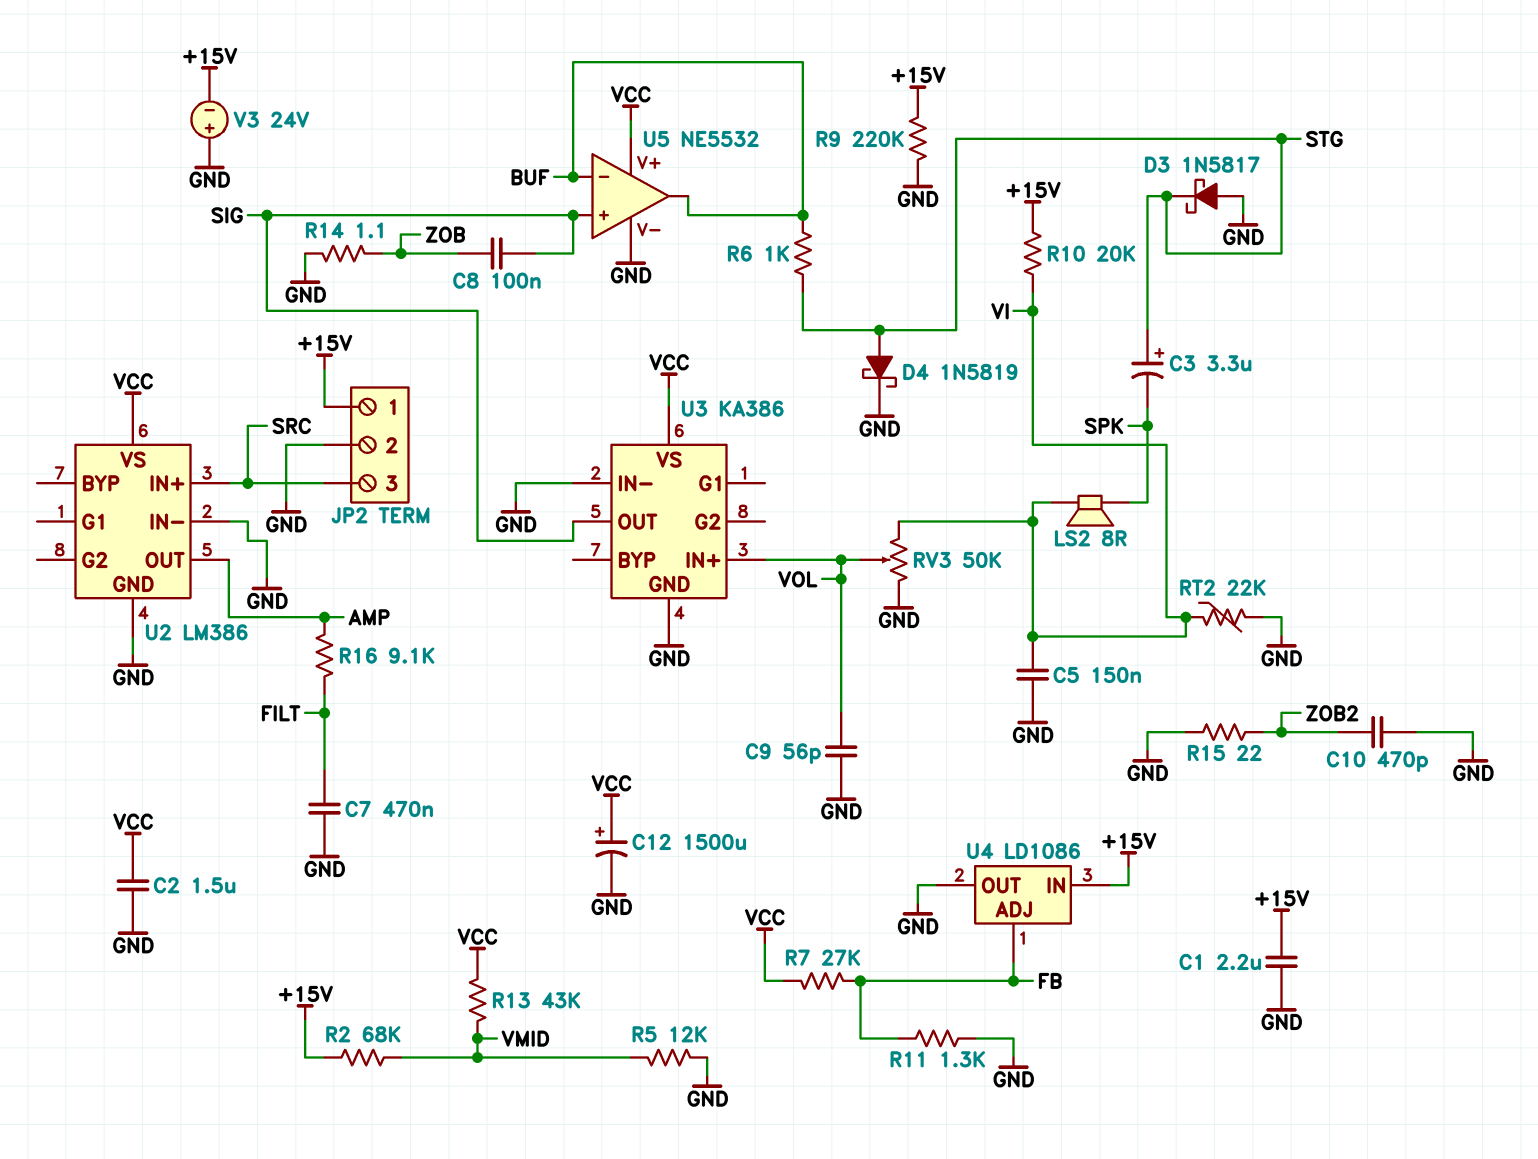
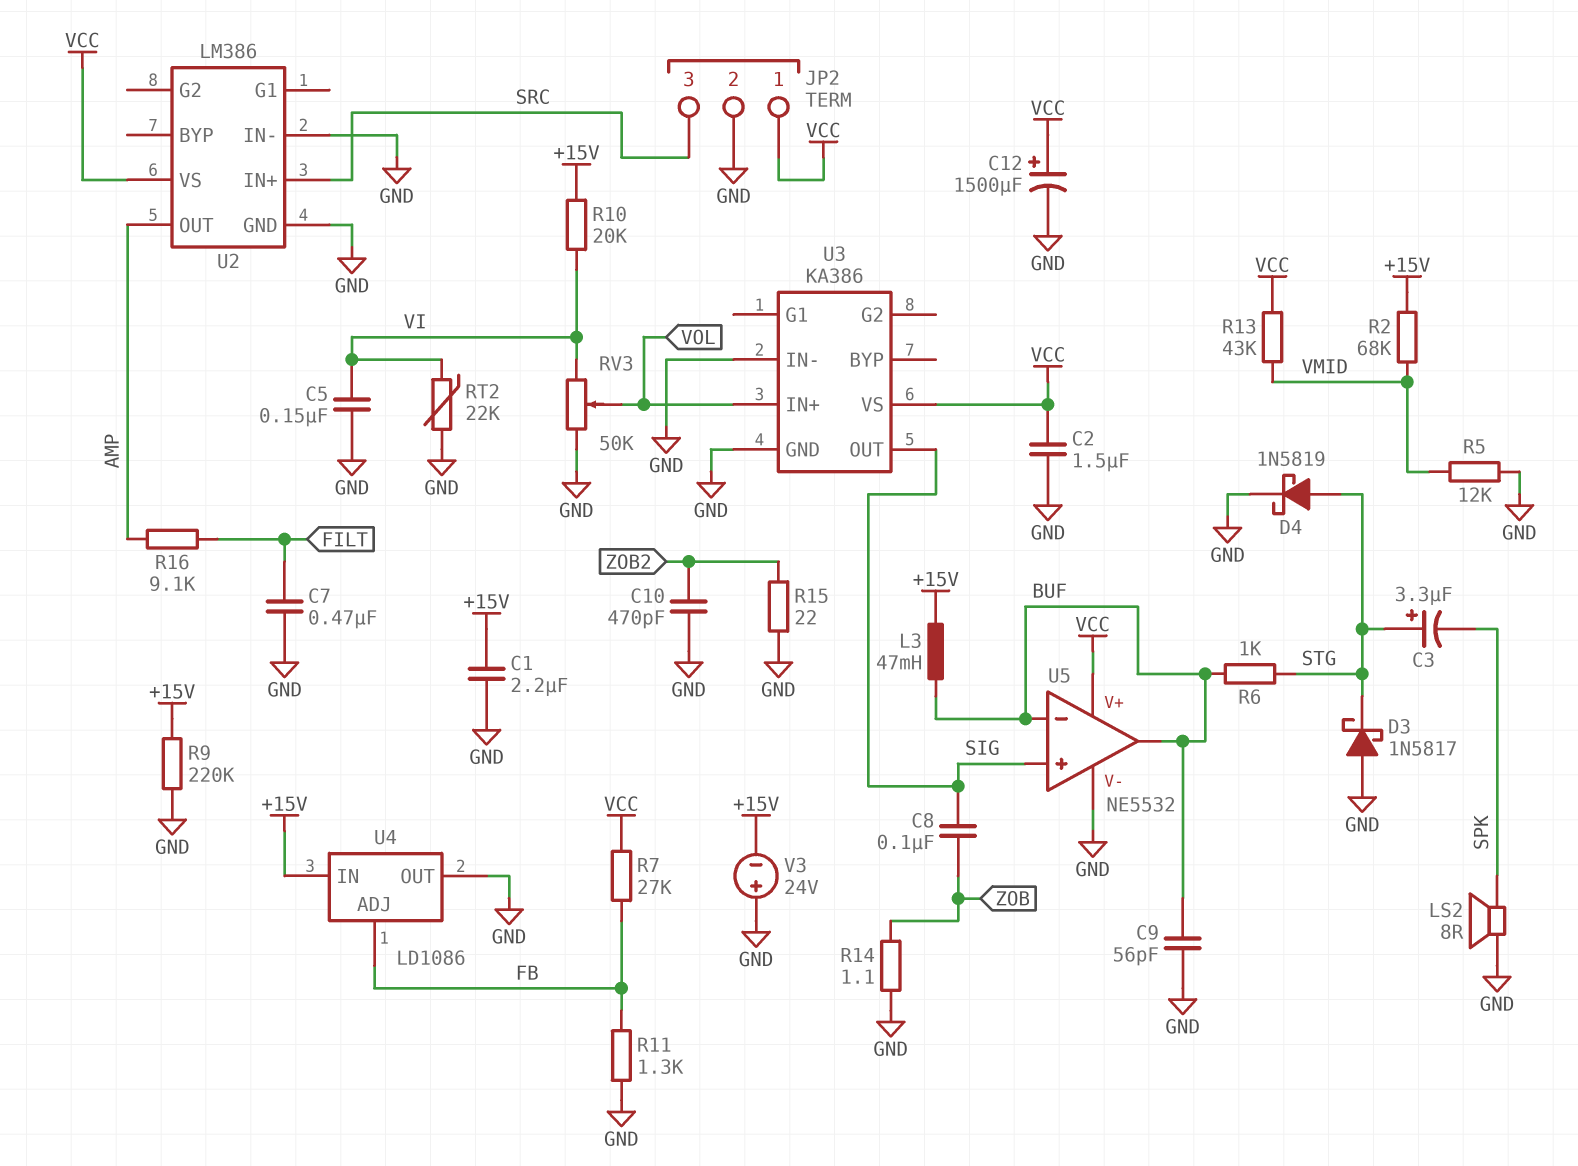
C9: 56pF (GND, VOL) -> 56pF (BUF, GND)
JP2 pin 1: +15V -> VCC
L3: none -> 47mH (+15V, BUF)
LS2: speaker 8R (SPK, VI) -> speaker 8R (GND, SPK)

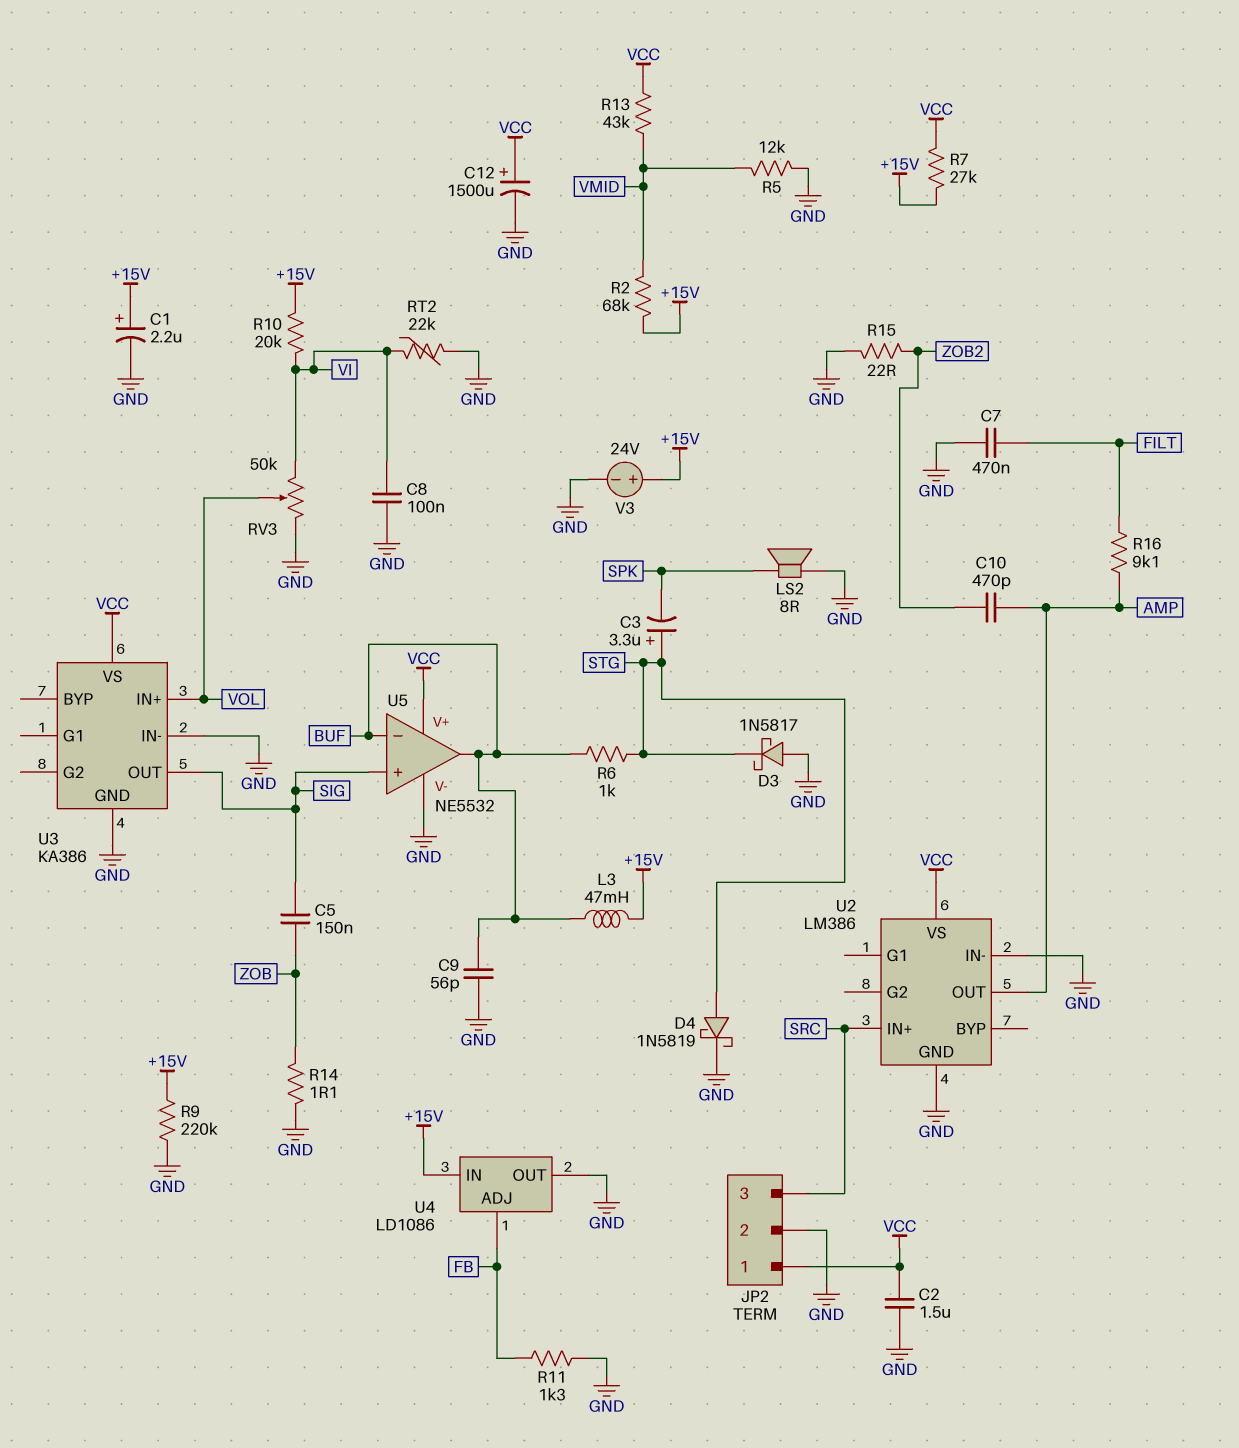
C1: 2.2uF (+15V, GND) -> 2.2uF (plus +15V, minus GND)
C5: 150nF (GND, VI) -> 150nF (SIG, ZOB)
C8: 100nF (SIG, ZOB) -> 100nF (GND, VI)
C10: 470pF (GND, ZOB2) -> 470pF (AMP, ZOB2)
R7: 27k (FB, VCC) -> 27k (+15V, VCC)
V3: 24V (plus GND, minus +15V) -> 24V (plus +15V, minus GND)

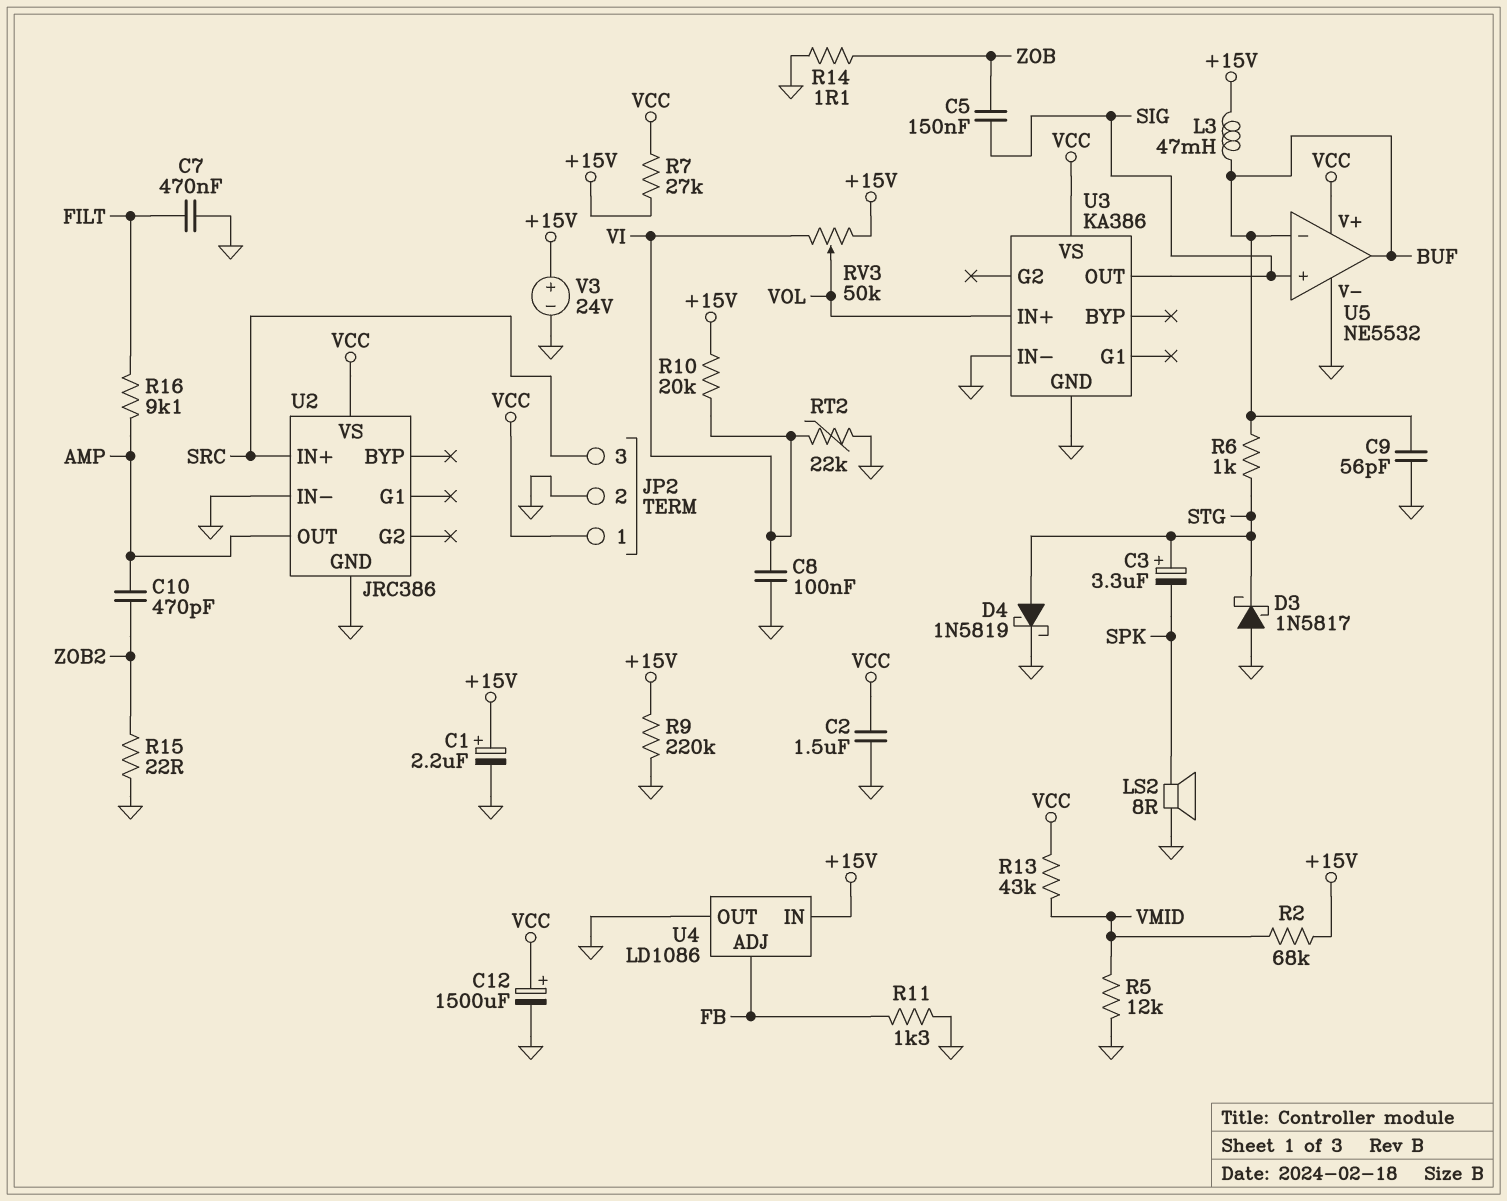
RV3: 50k (GND, VI, wiper VOL) -> 50k (+15V, VI, wiper VOL)
U2: LM386 -> JRC386

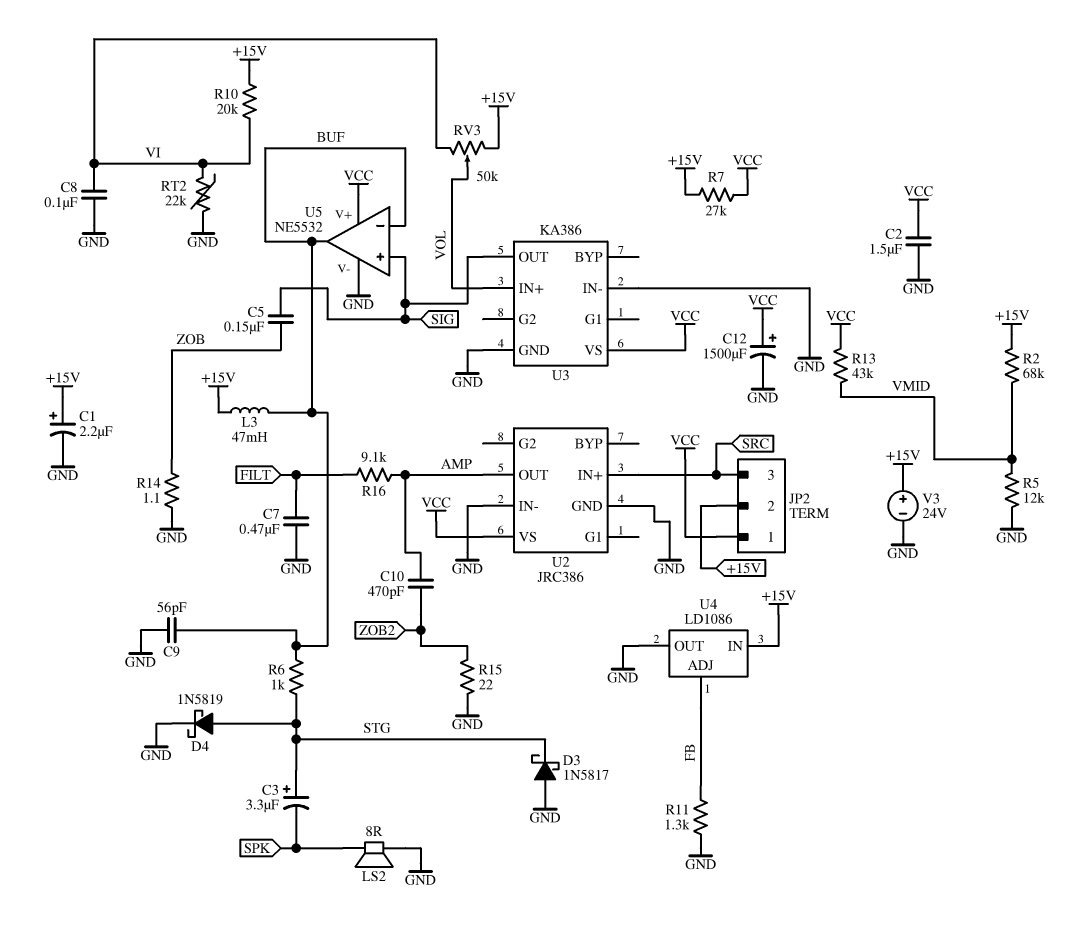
JP2 pin 2: GND -> +15V
R9: 220k (+15V, GND) -> none

